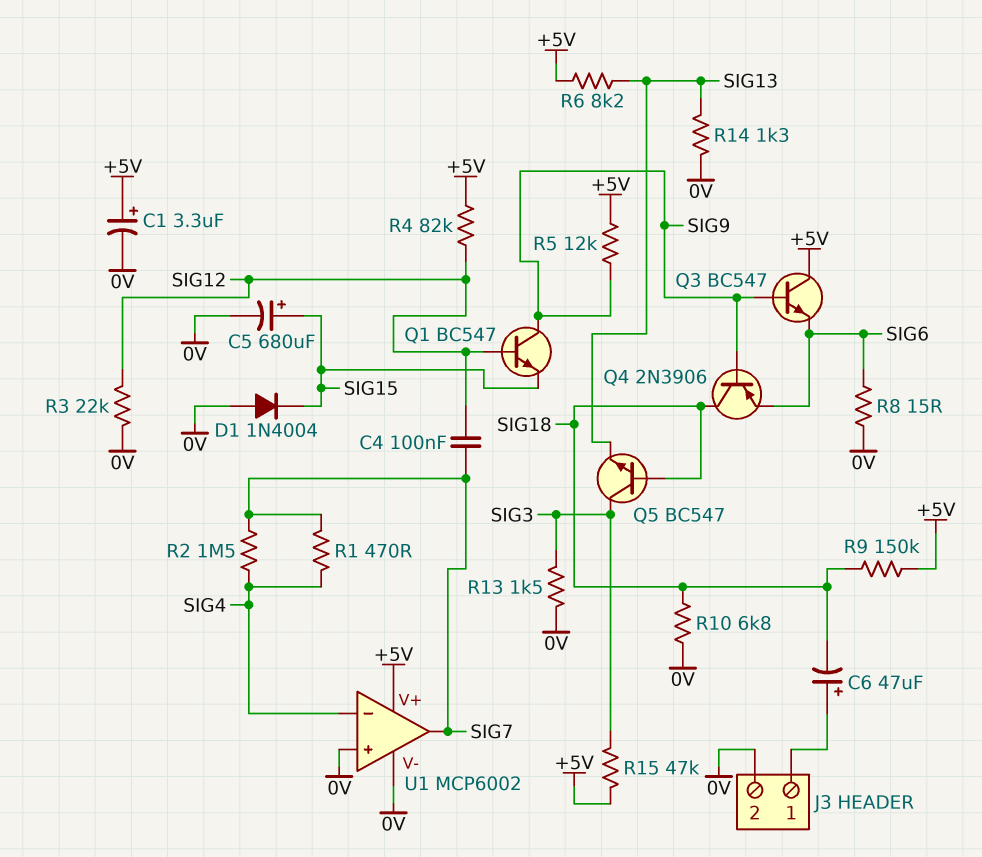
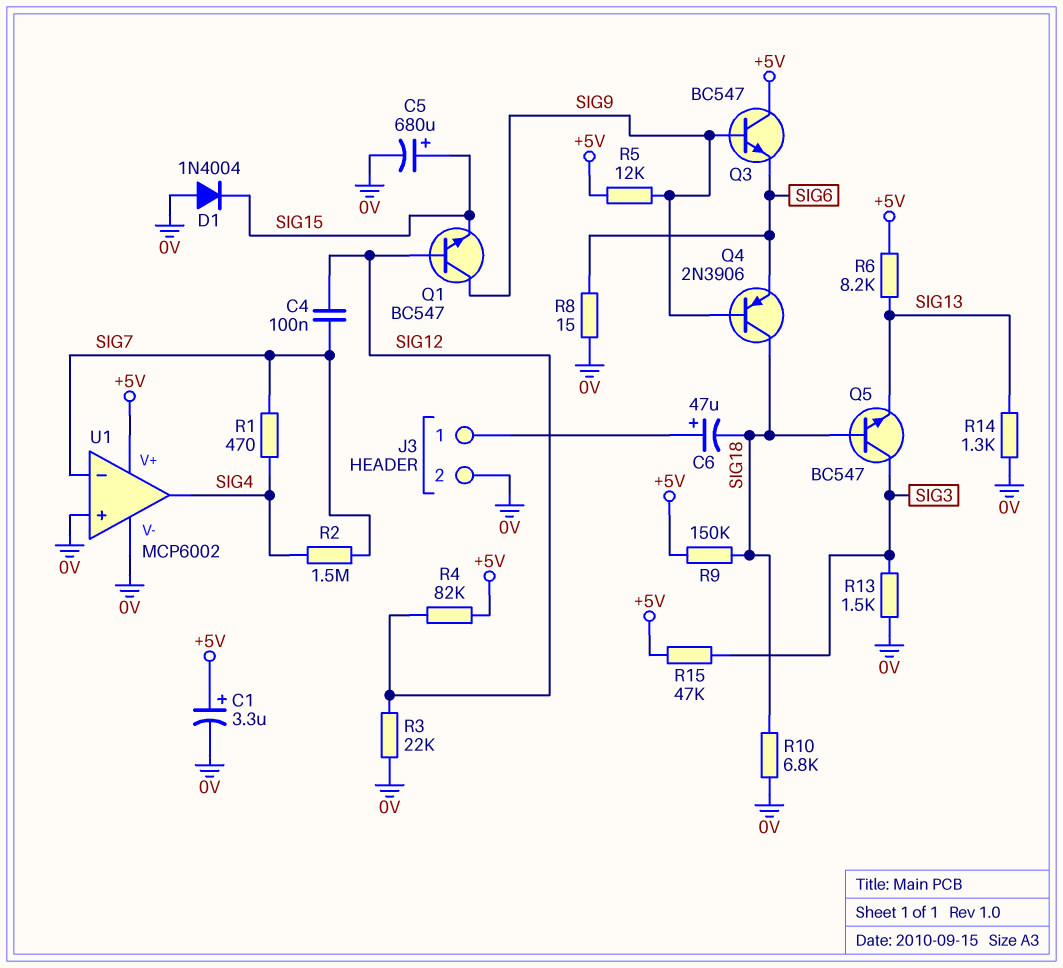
U1 pin in-: SIG4 -> SIG7
U1 pin out: SIG7 -> SIG4

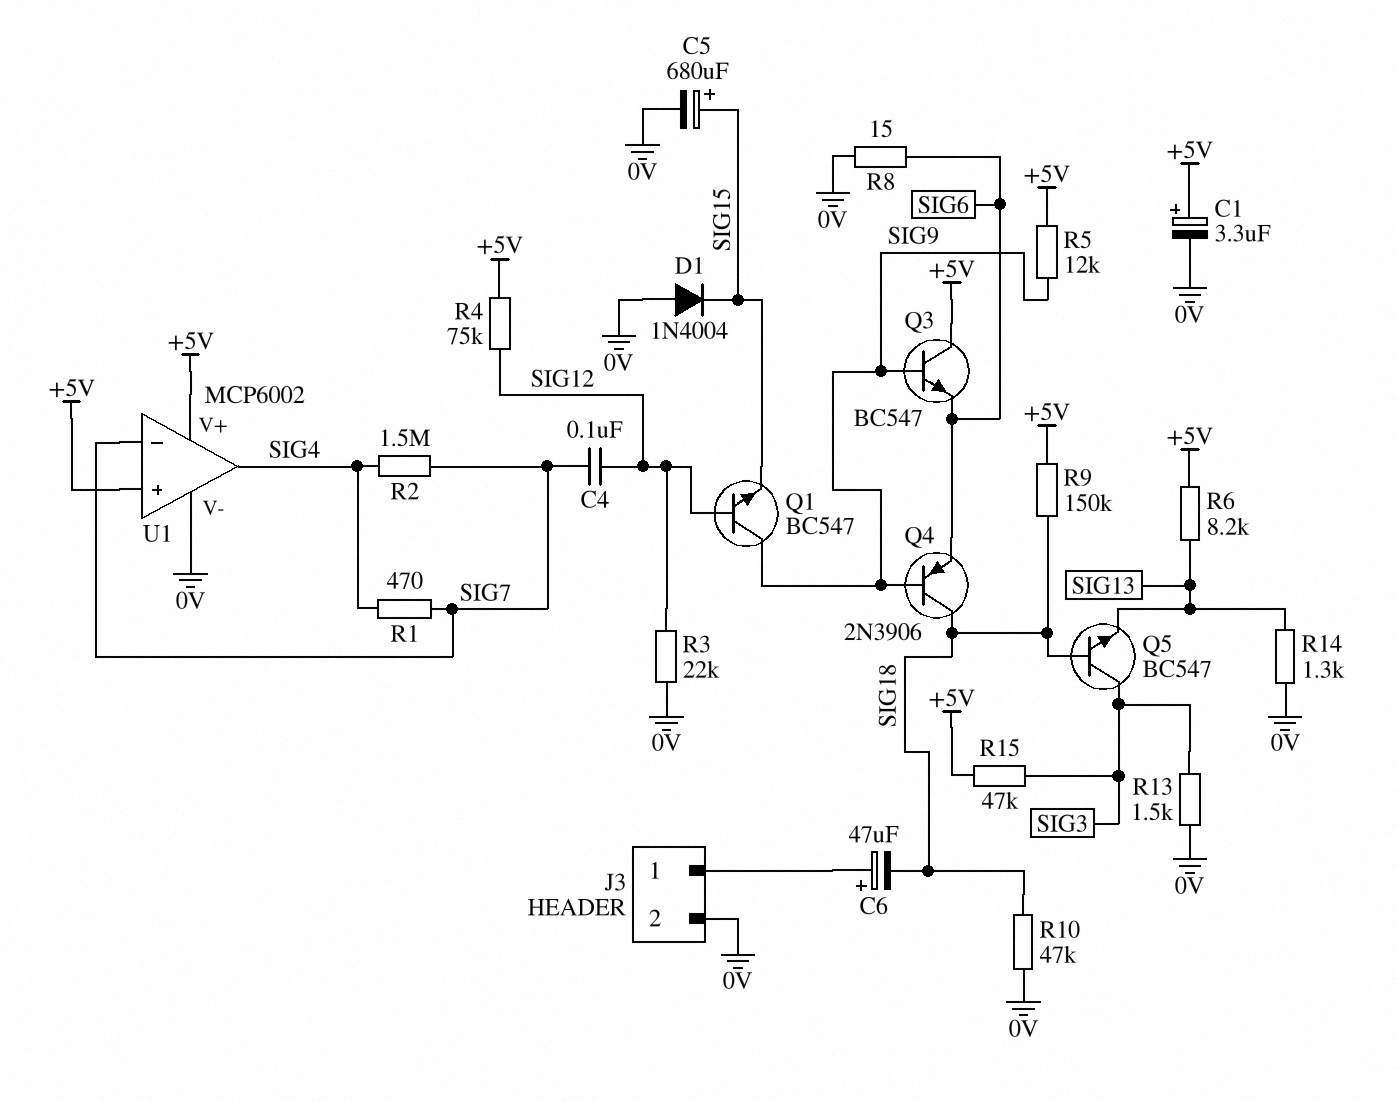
R4: 82k (+5V, SIG12) -> 75k (+5V, SIG12)
R10: 6.8k (0V, SIG18) -> 47k (0V, SIG18)
U1 pin in+: 0V -> +5V

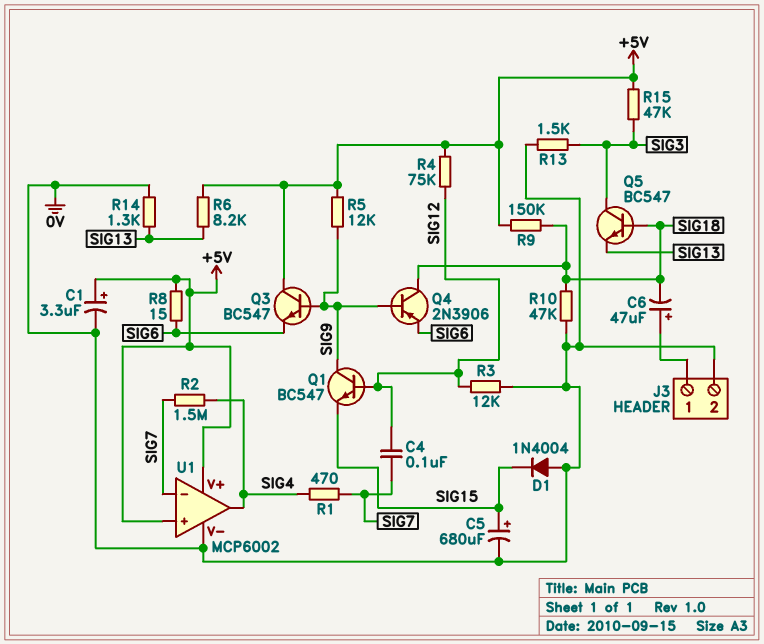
R3: 22k (0V, SIG12) -> 12k (0V, SIG12)
R8: 15 (0V, SIG6) -> 15 (+5V, SIG6)

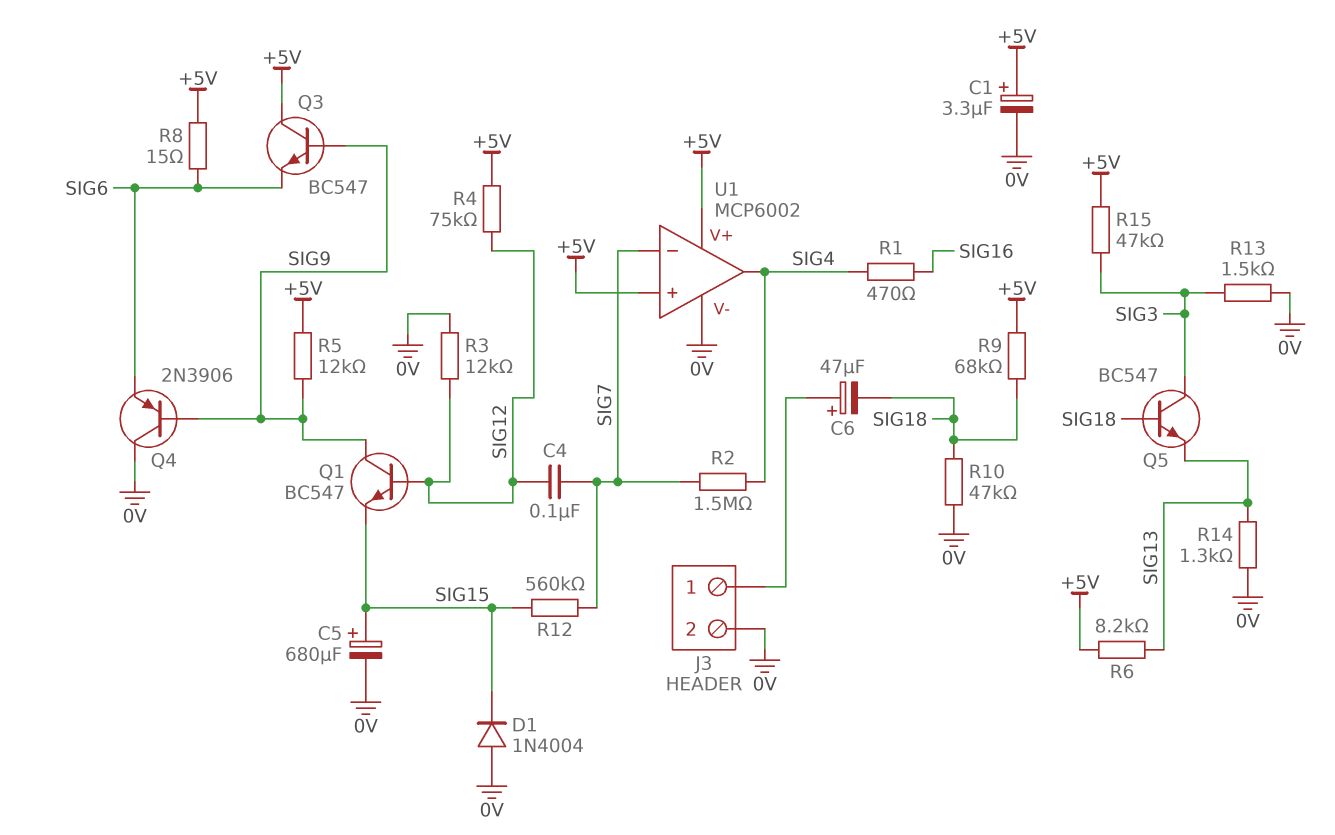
Q4: PNP 2N3906 (B SIG9, C SIG18, E SIG6) -> PNP 2N3906 (B SIG9, C 0V, E SIG6)
R1: 470 (SIG4, SIG7) -> 470 (SIG4, SIG16)
R9: 150k (+5V, SIG18) -> 68k (+5V, SIG18)
R12: none -> 560k (SIG7, SIG15)

